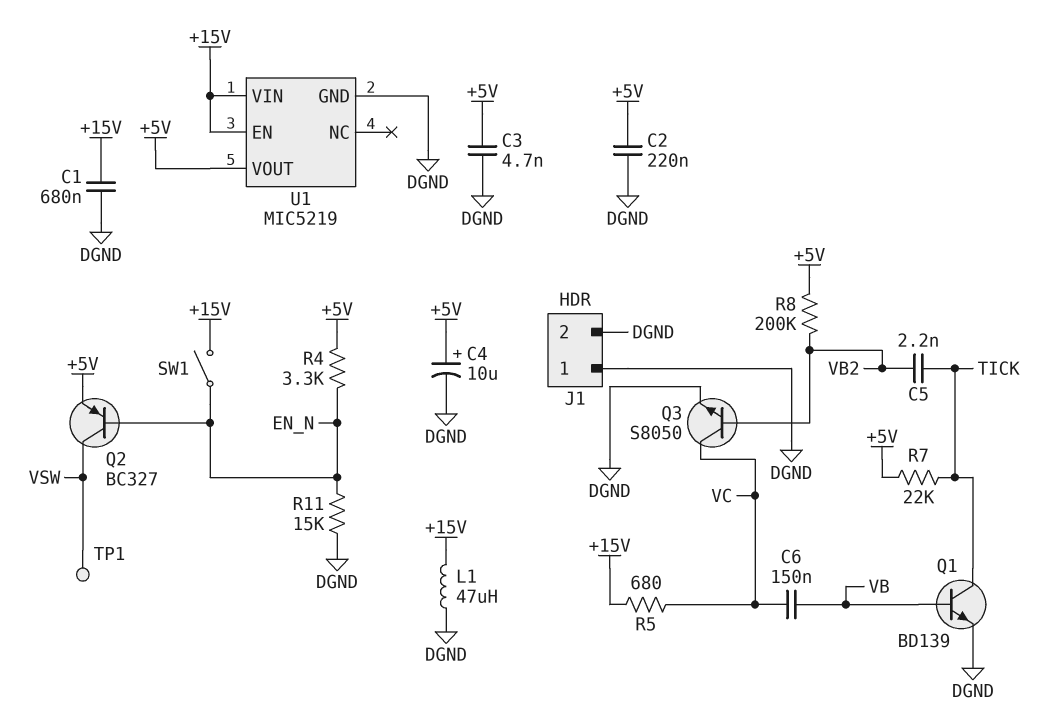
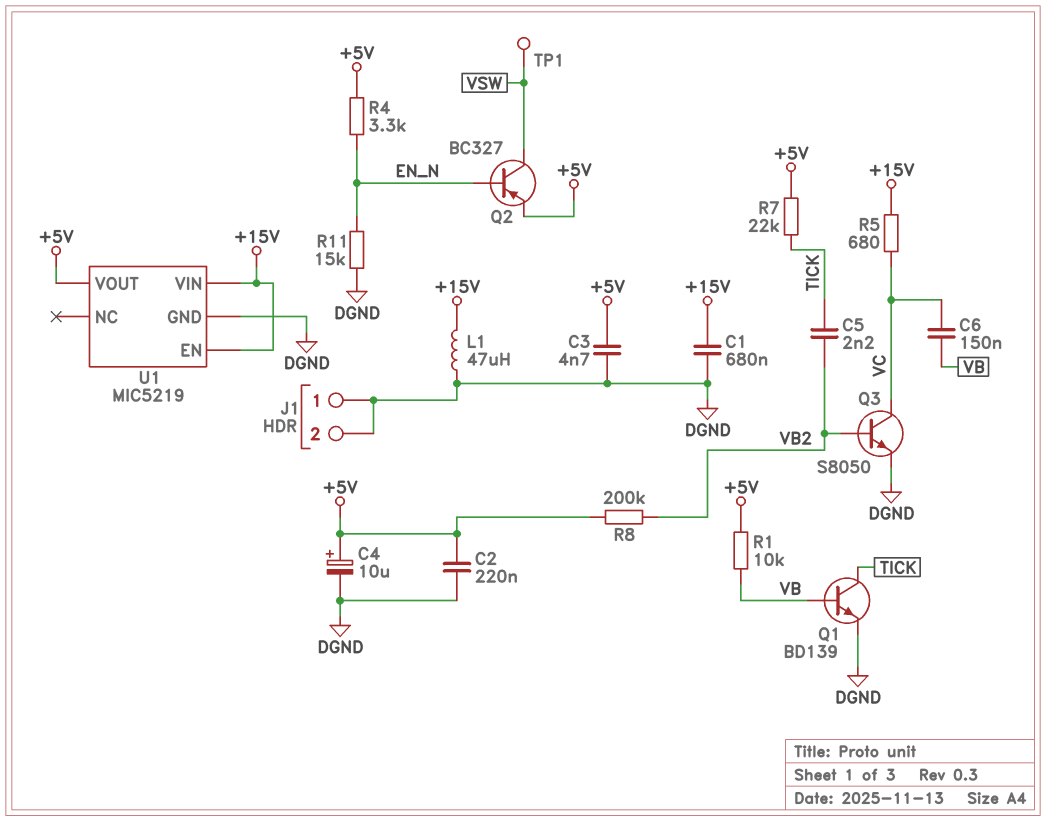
R1: none -> 10k (+5V, VB)
SW1: switch (+15V, EN_N) -> none

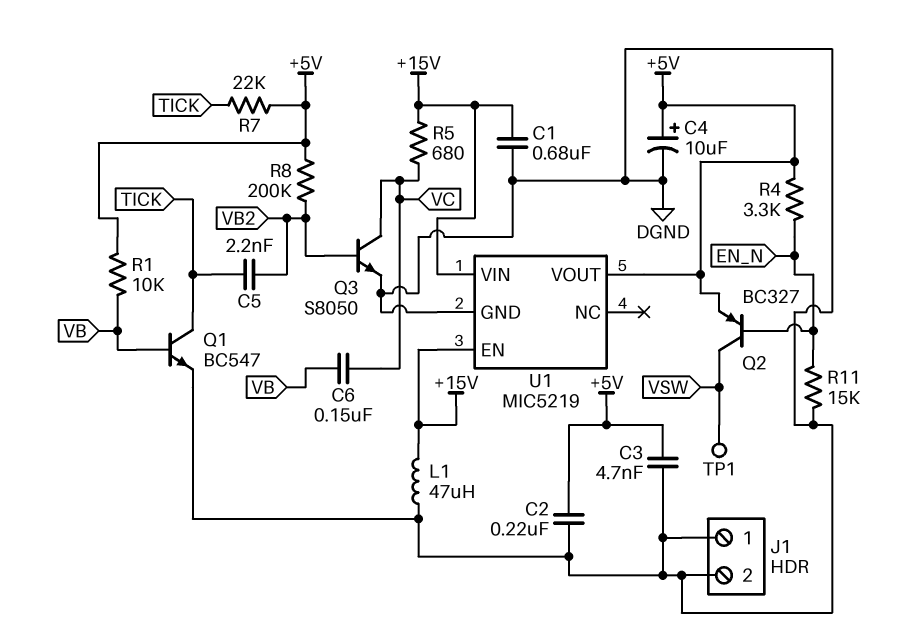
Q1: NPN BD139 (B VB, C TICK, E DGND) -> NPN BC547 (B VB, C TICK, E DGND)

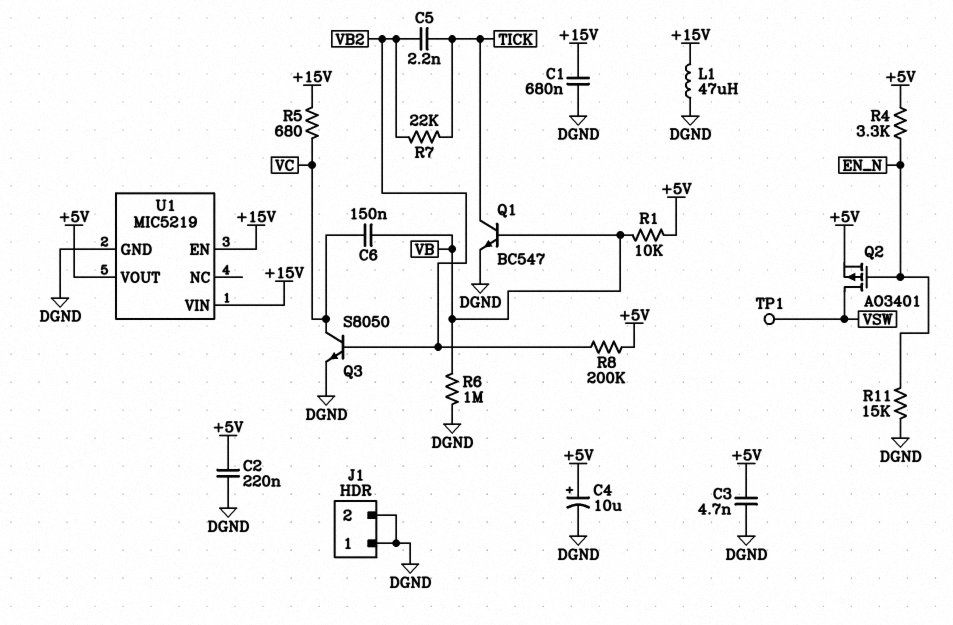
Q2: PNP BC327 (B EN_N, C VSW, E +5V) -> PMOS AO3401 (G EN_N, D VSW, S +5V)
R6: none -> 1M (DGND, VB)
R7: 22k (+5V, TICK) -> 22k (TICK, VB2)

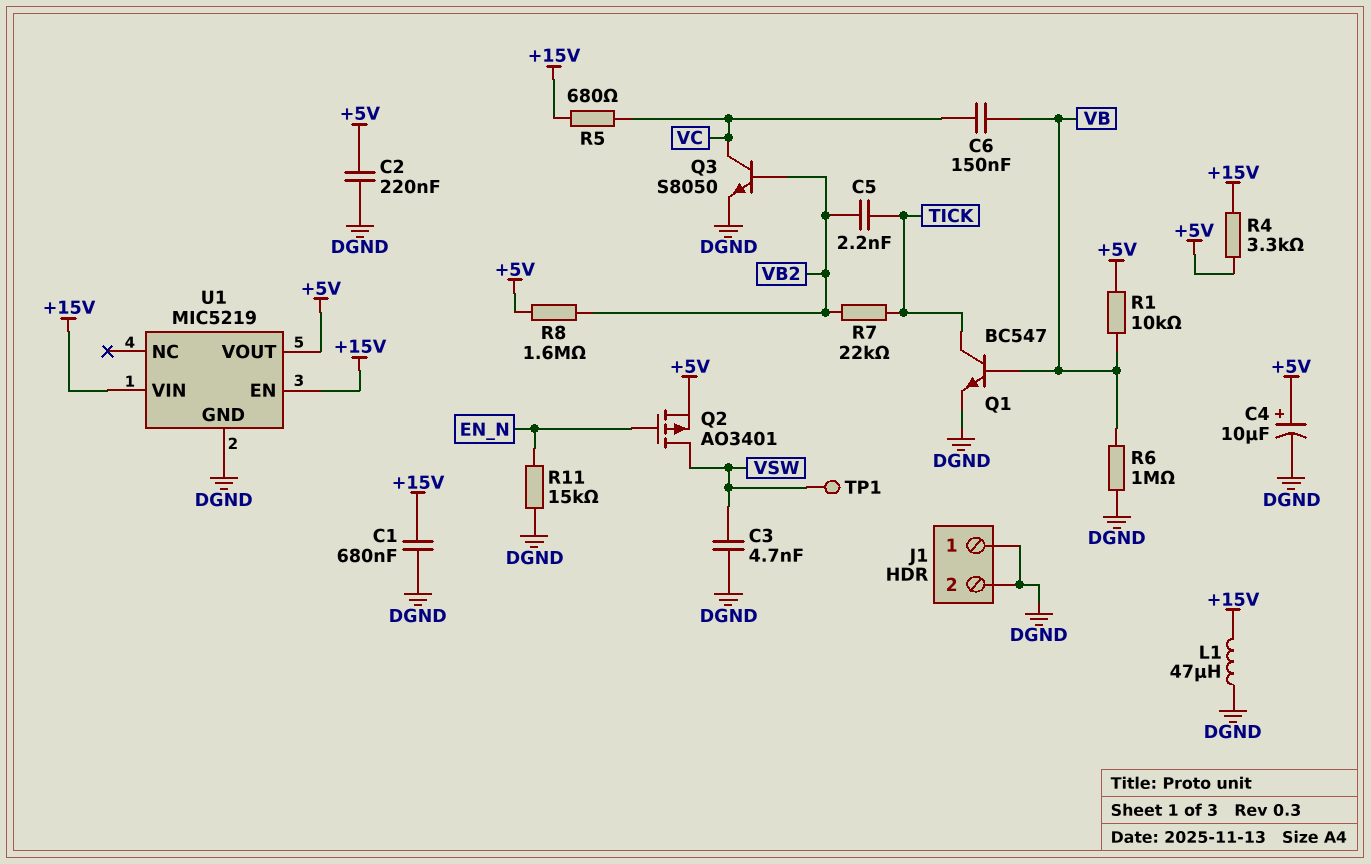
C3: 4.7nF (+5V, DGND) -> 4.7nF (DGND, VSW)
R4: 3.3k (+5V, EN_N) -> 3.3k (+5V, +15V)
R8: 200k (+5V, VB2) -> 1.6M (+5V, VB2)

